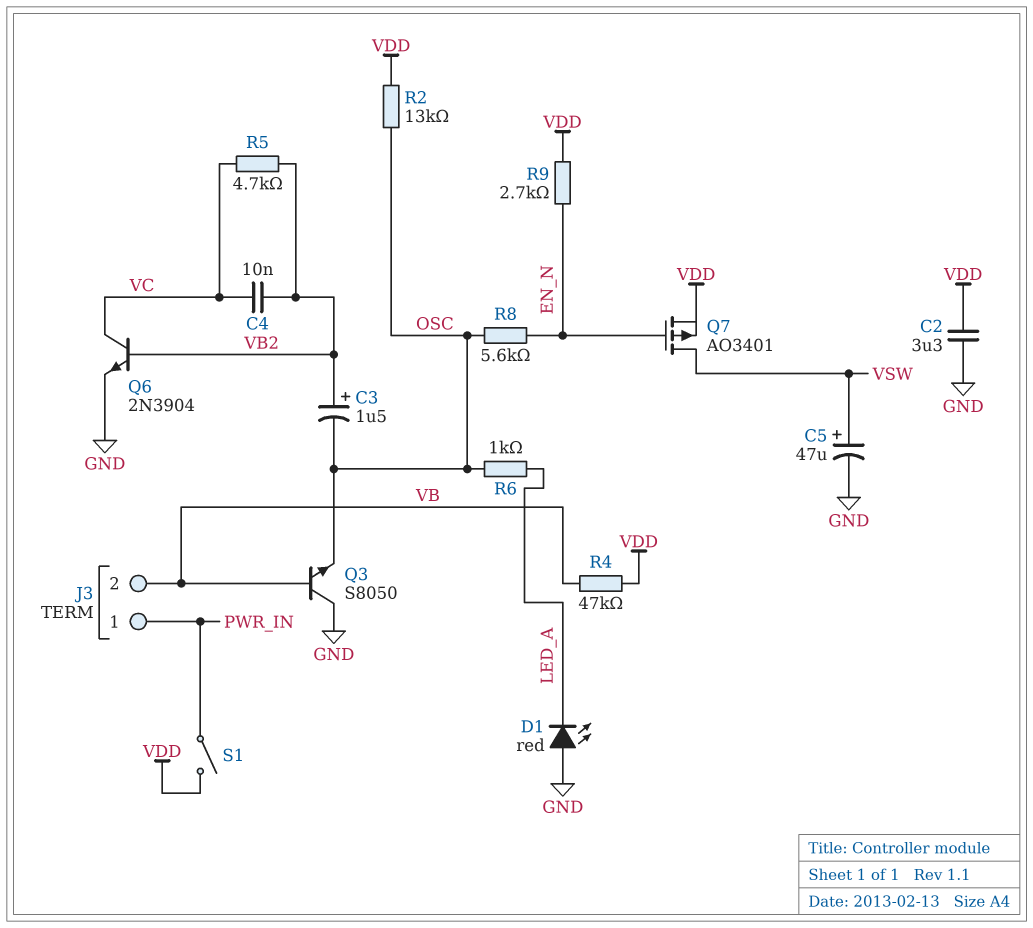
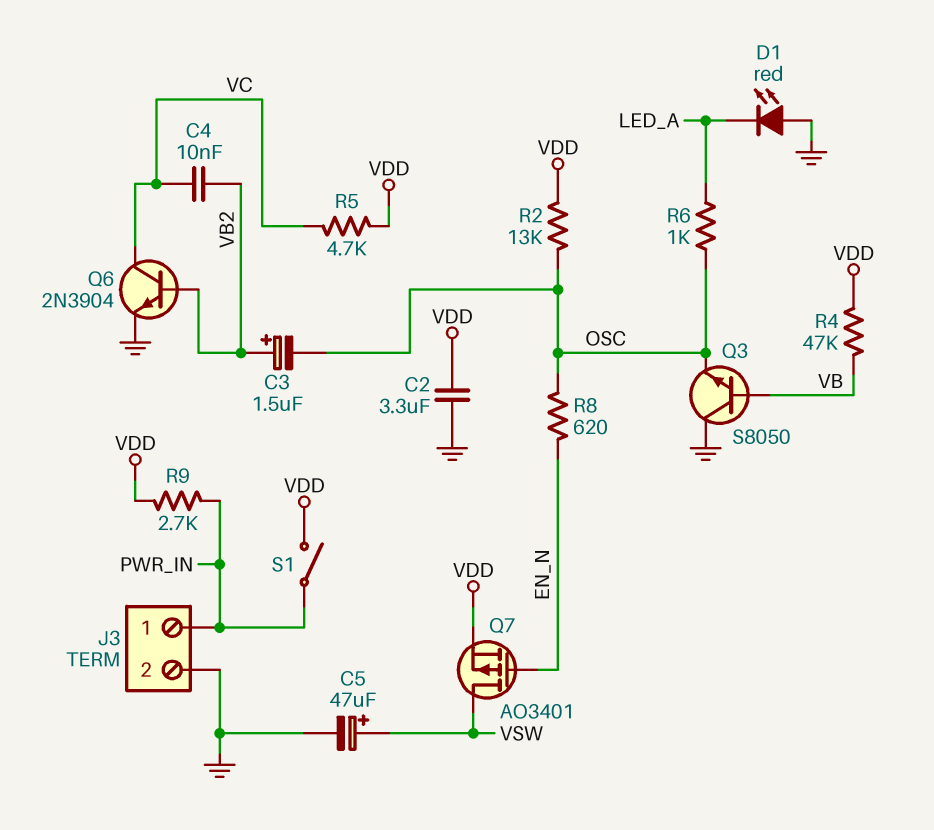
J3 pin 2: VB -> GND
R5: 4.7k (VB2, VC) -> 4.7k (VC, VDD)
R8: 5.6k (EN_N, OSC) -> 620 (EN_N, OSC)
R9: 2.7k (EN_N, VDD) -> 2.7k (PWR_IN, VDD)

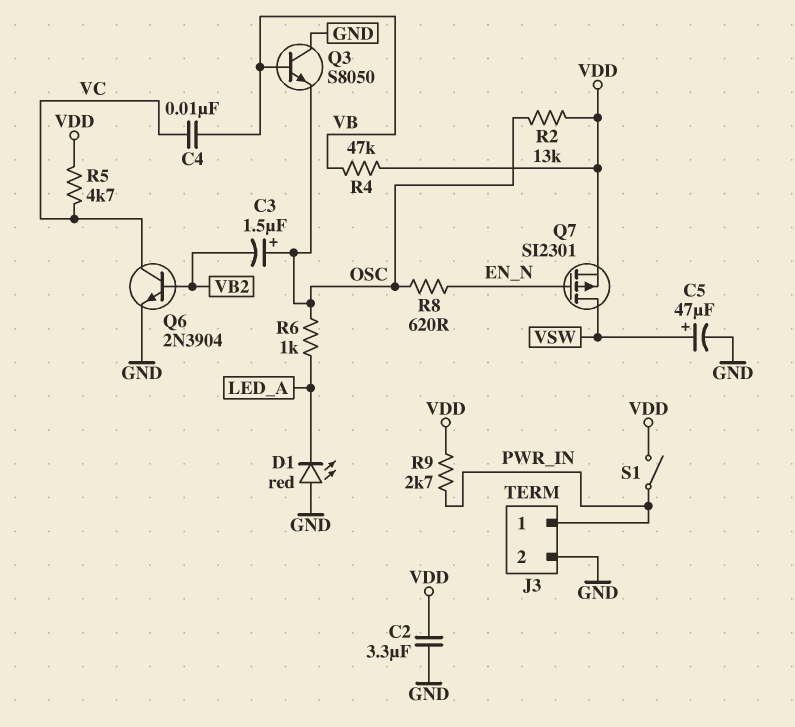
C3: 1.5uF (plus VB2, minus OSC) -> 1.5uF (plus OSC, minus VB2)
C4: 10nF (VB2, VC) -> 10nF (VB, VC)
Q7: PMOS AO3401 (G EN_N, D VSW, S VDD) -> PMOS SI2301 (G EN_N, D VSW, S VDD)

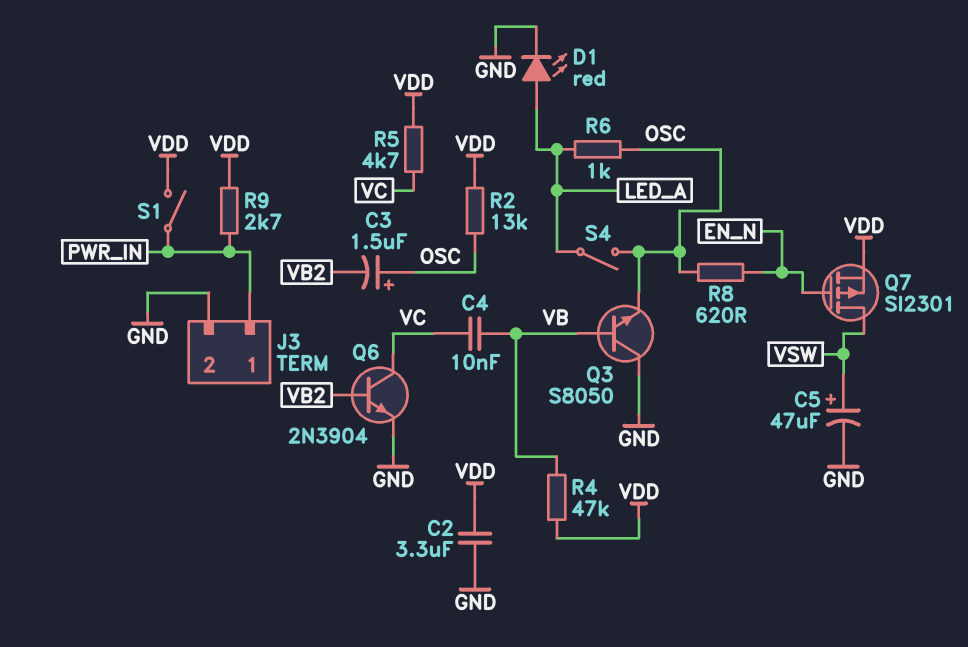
D1: LED red (A GND, K LED_A) -> LED red (A LED_A, K GND)
S4: none -> switch (LED_A, OSC)

